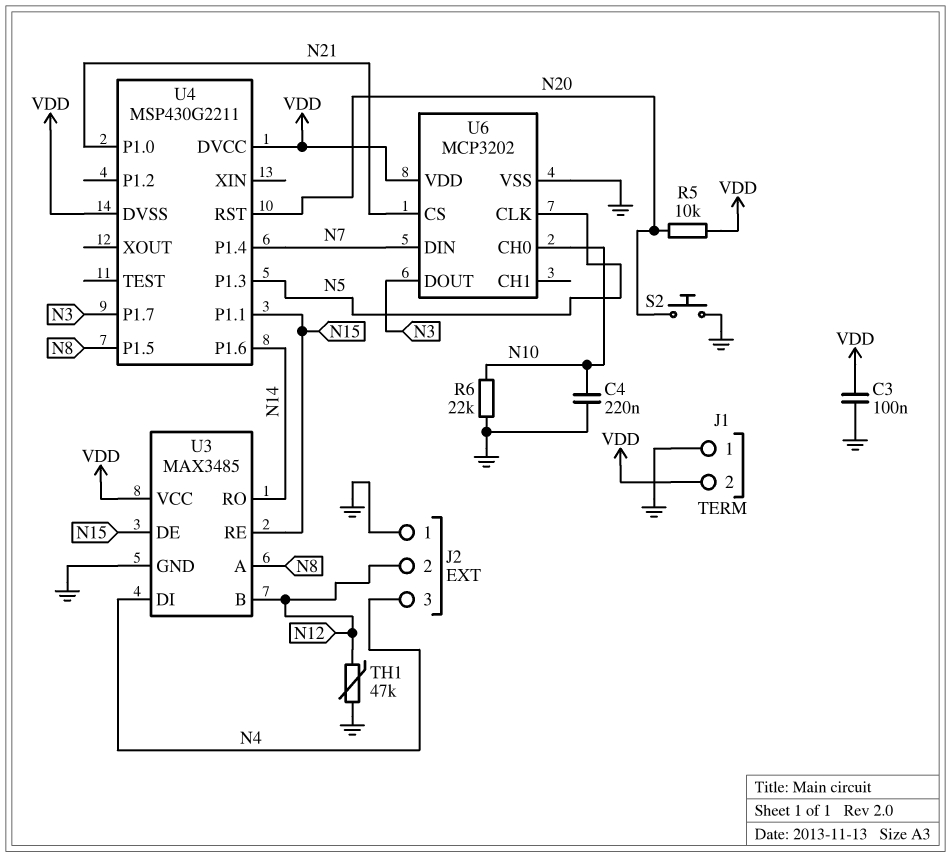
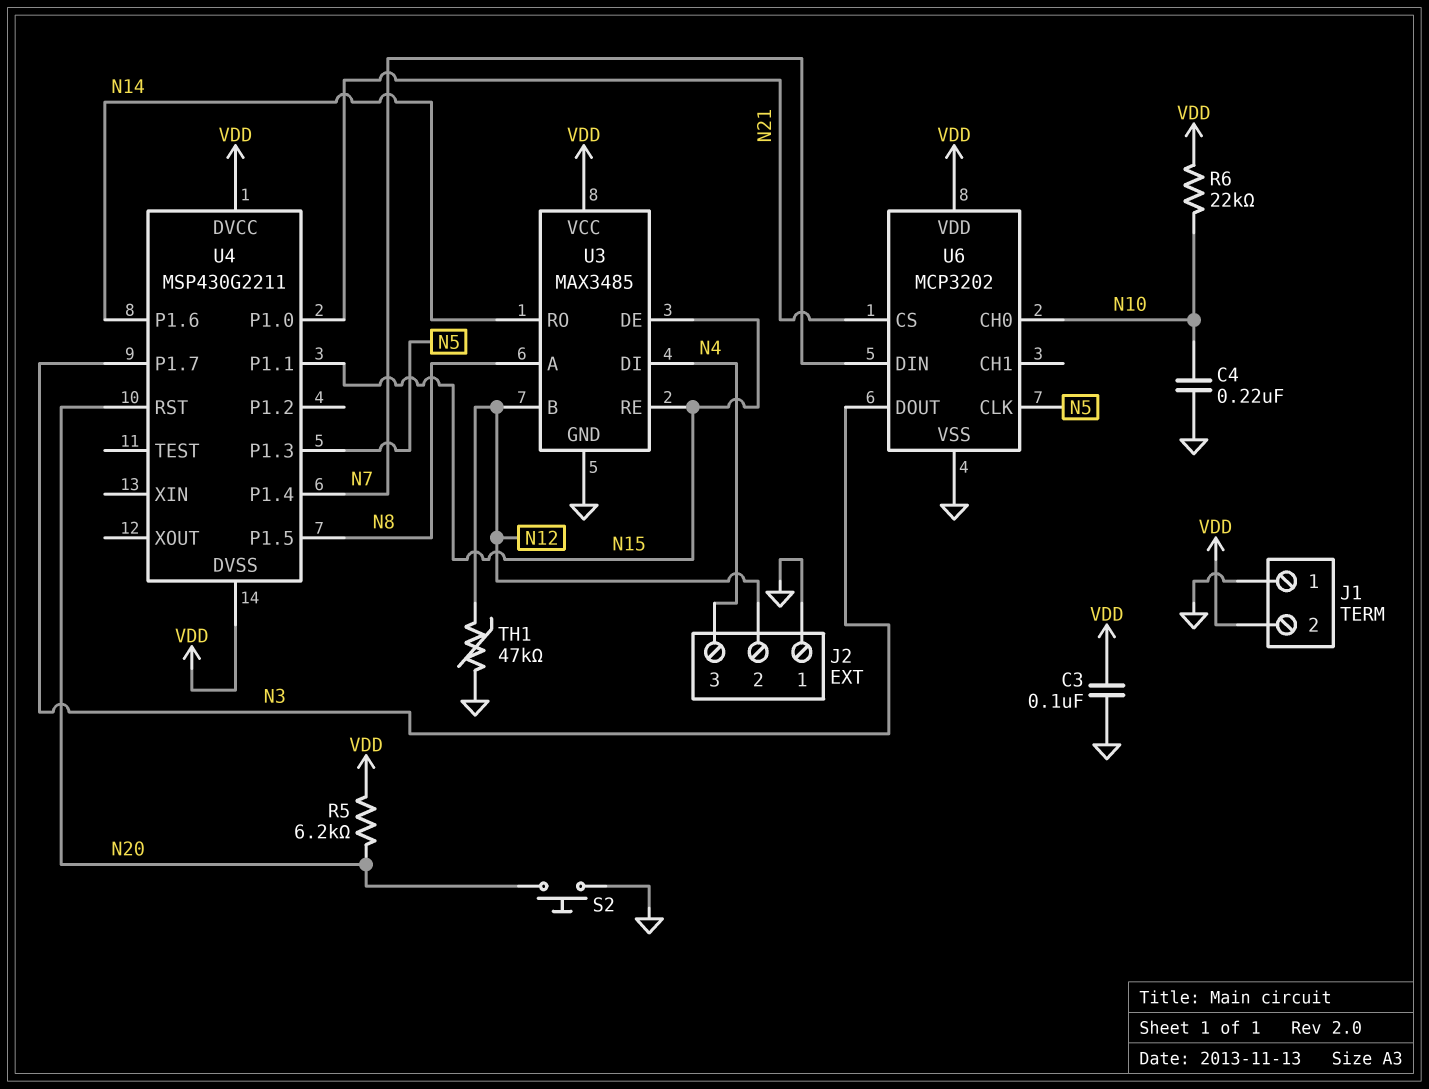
R5: 10k (N20, VDD) -> 6.2k (N20, VDD)
R6: 22k (GND, N10) -> 22k (N10, VDD)

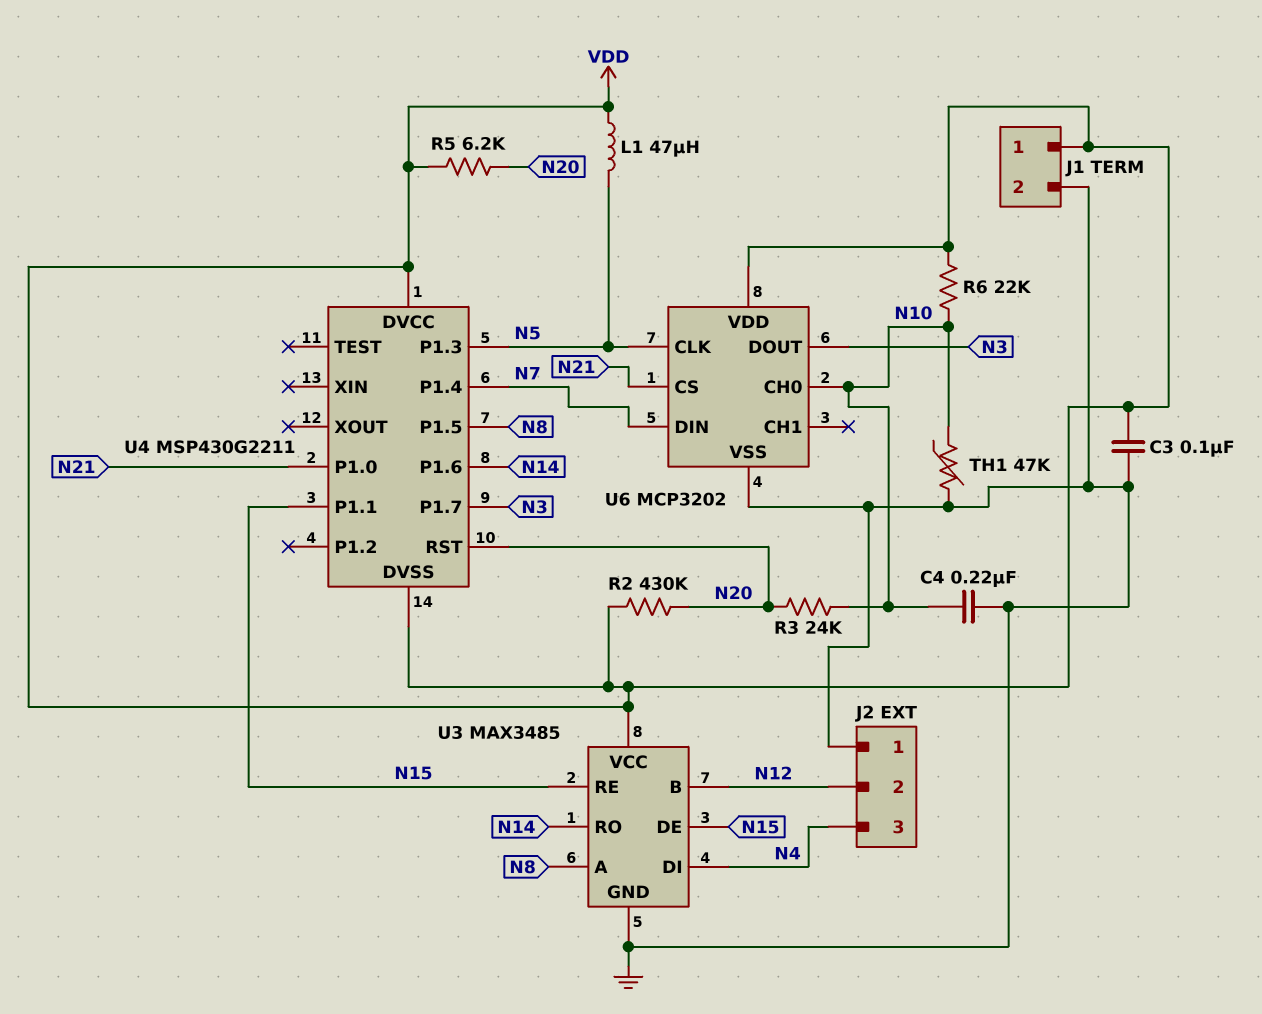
J1 pin 1: GND -> VDD
J1 pin 2: VDD -> GND
L1: none -> 47uH (N5, VDD)
R2: none -> 430k (N20, VDD)
R3: none -> 24k (N10, N20)
S2: button (GND, N20) -> none
TH1: 47k (GND, N12) -> 47k (GND, N10)

